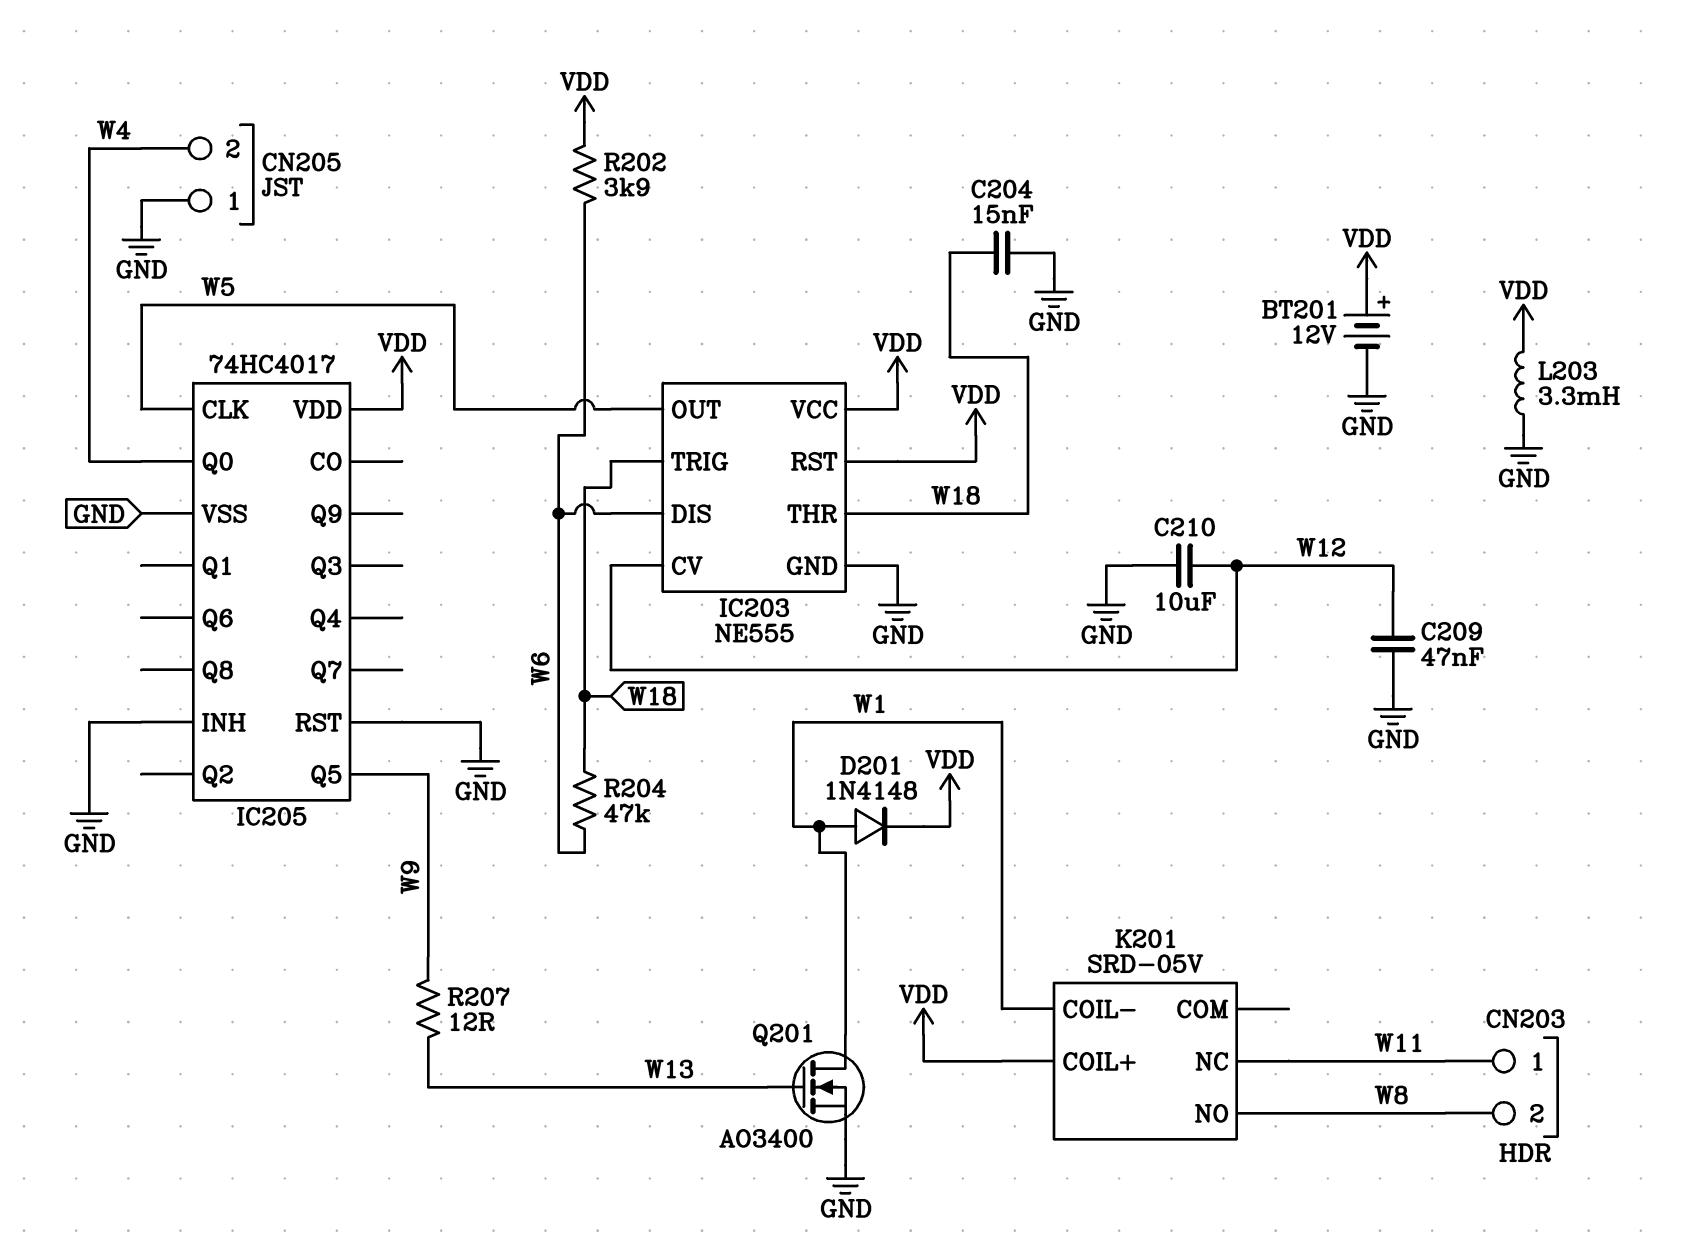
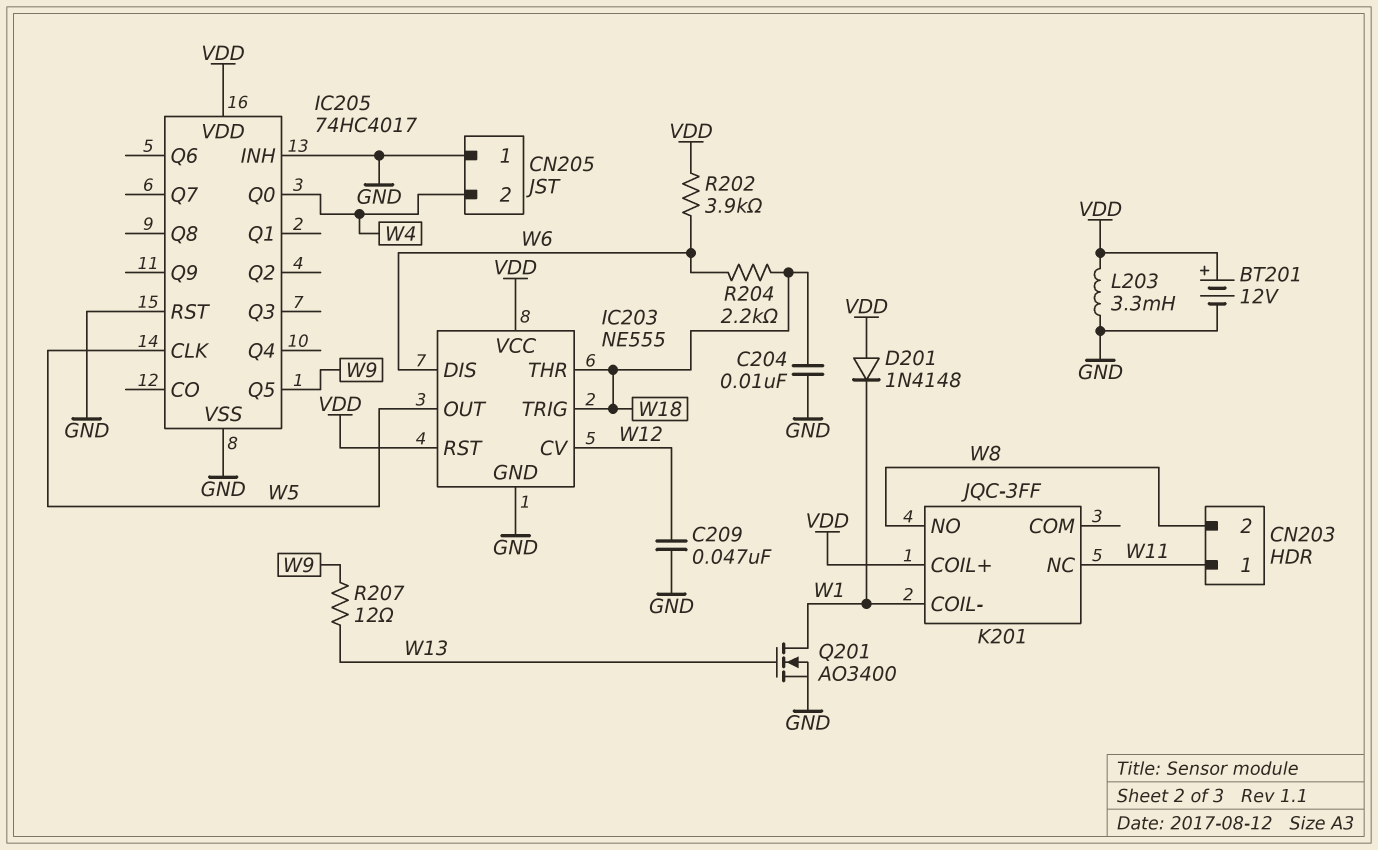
C204: 15nF (GND, W18) -> 10nF (GND, W18)
C210: 10uF (GND, W12) -> none
D201: diode 1N4148 (A W1, K VDD) -> diode 1N4148 (A VDD, K W1)
K201: SRD-05V -> JQC-3FF
R204: 47k (W6, W18) -> 2.2k (W6, W18)

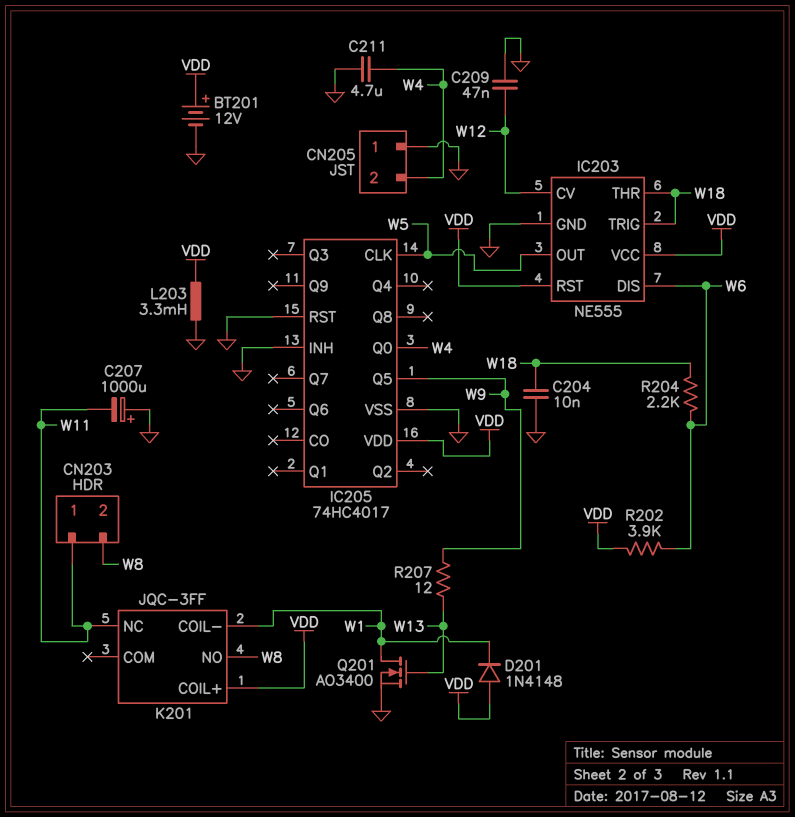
C207: none -> 1000uF (plus GND, minus W11)
C211: none -> 4.7uF (GND, W4)

